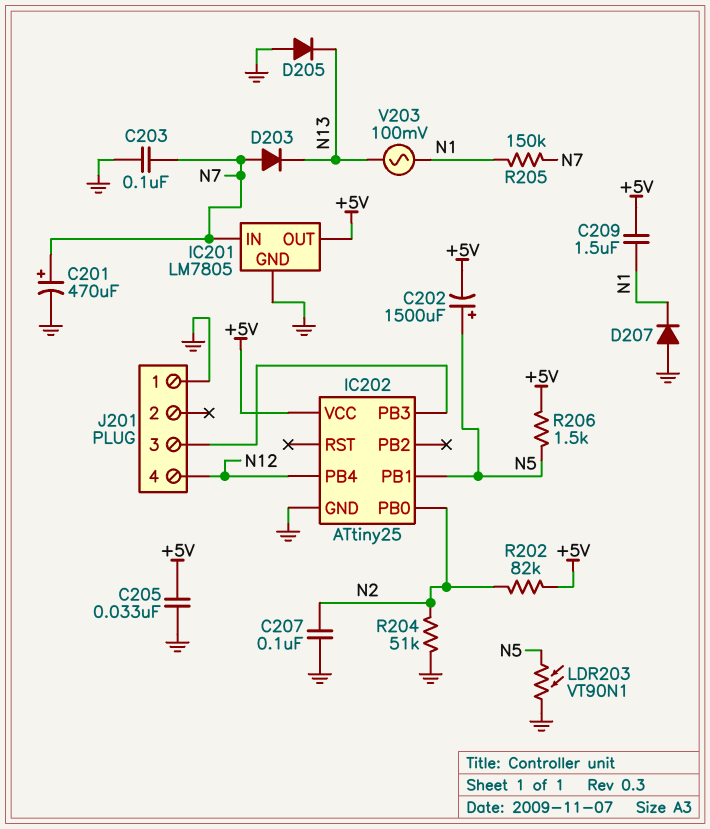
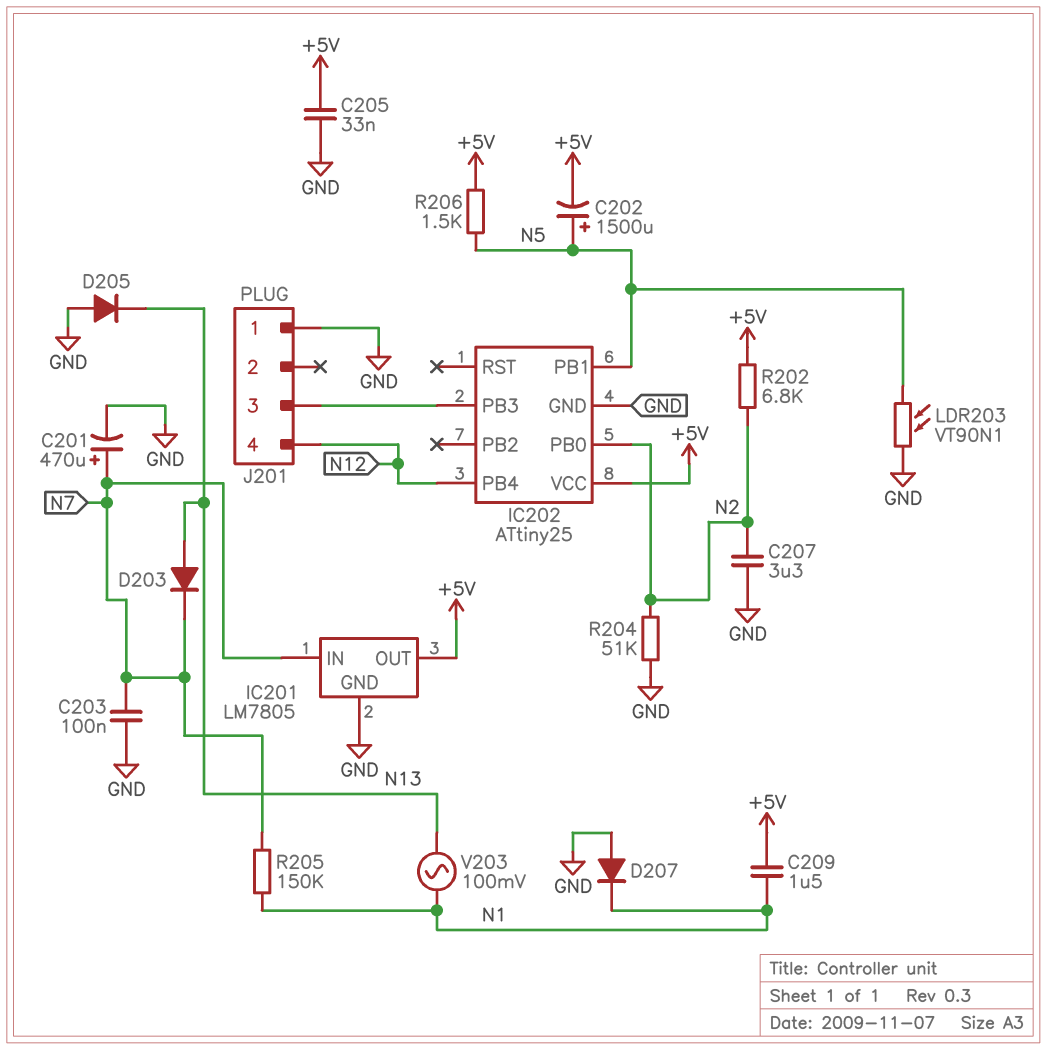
C207: 100nF (GND, N2) -> 3.3uF (GND, N2)
D203: diode (A N7, K N13) -> diode (A N13, K N7)
R202: 82k (+5V, N2) -> 6.8k (+5V, N2)

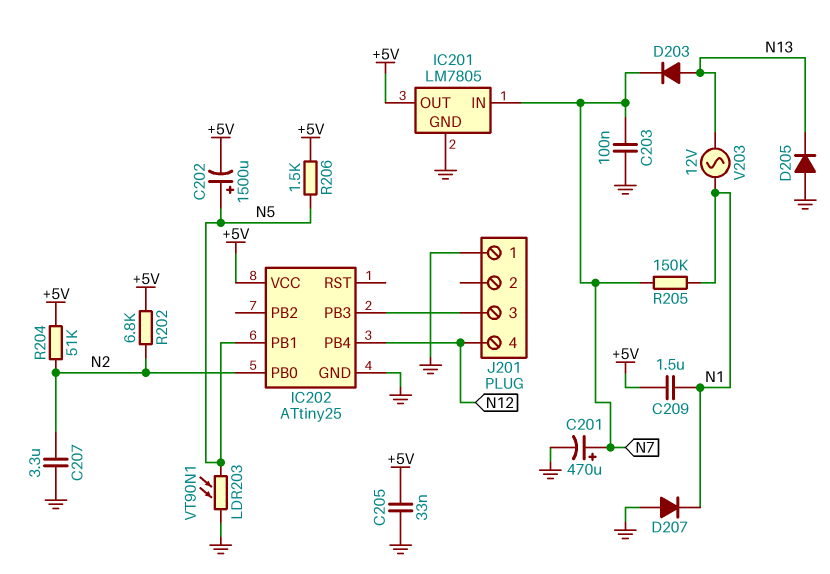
R204: 51k (GND, N2) -> 51k (+5V, N2)
V203: AC 100mV (N1, N13) -> AC 12V (N1, N13)

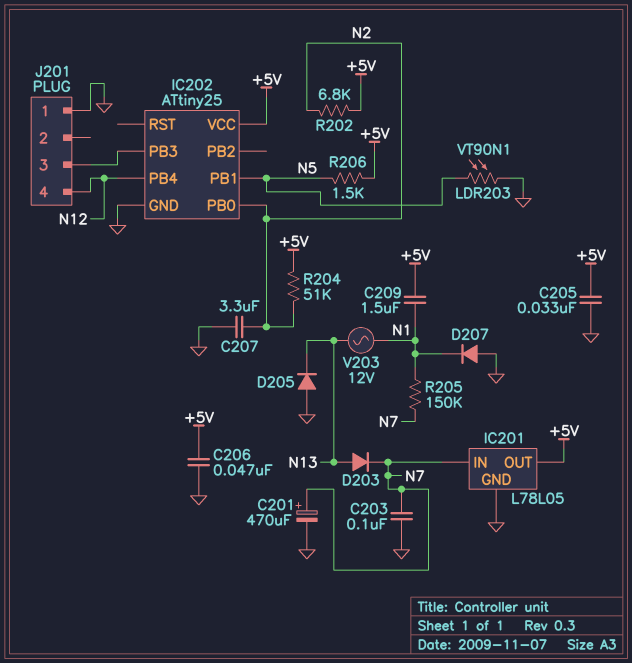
C202: 1500uF (plus N5, minus +5V) -> none
C206: none -> 47nF (+5V, GND)
IC201: LM7805 -> L78L05

